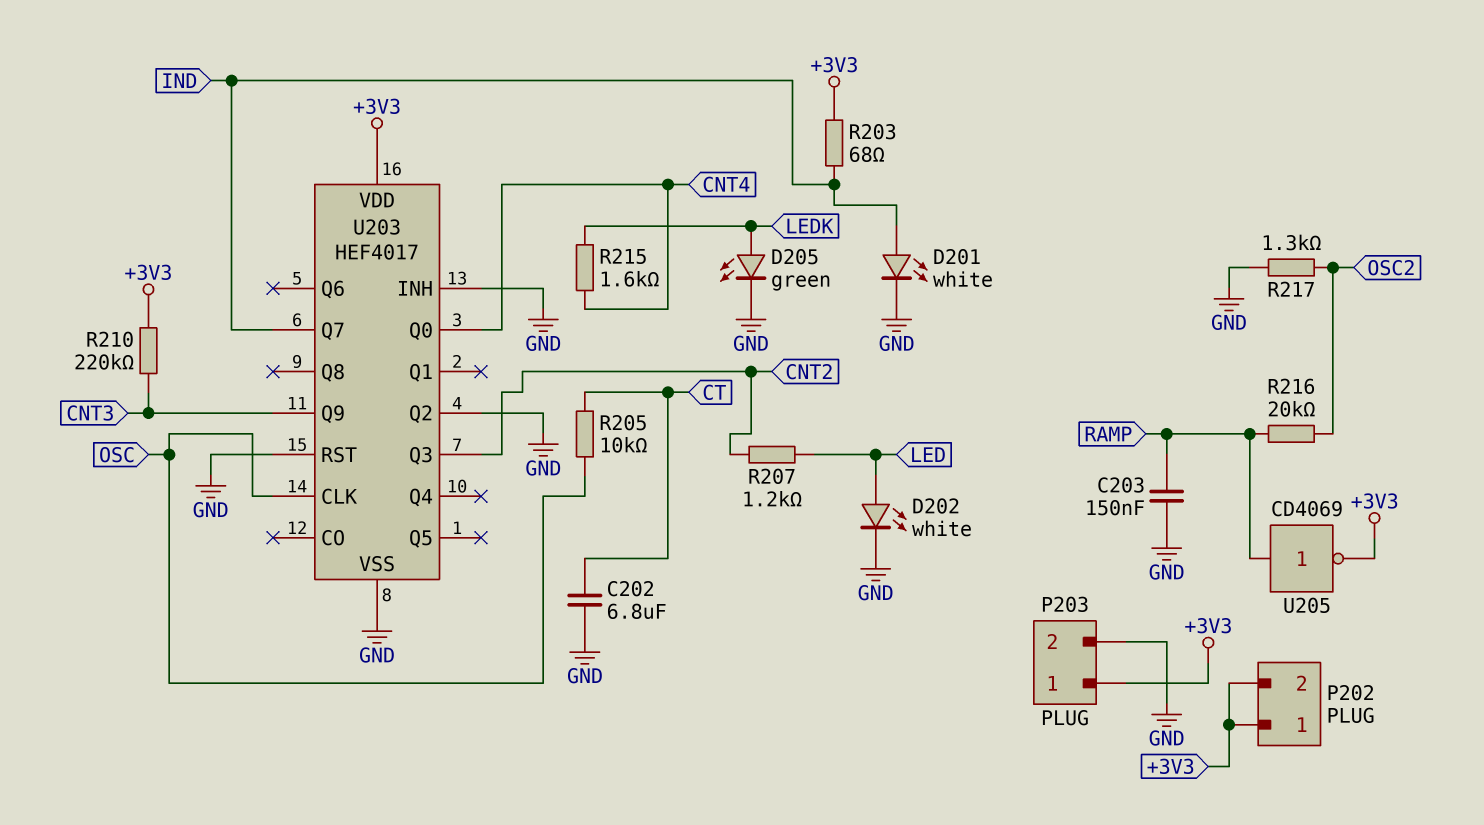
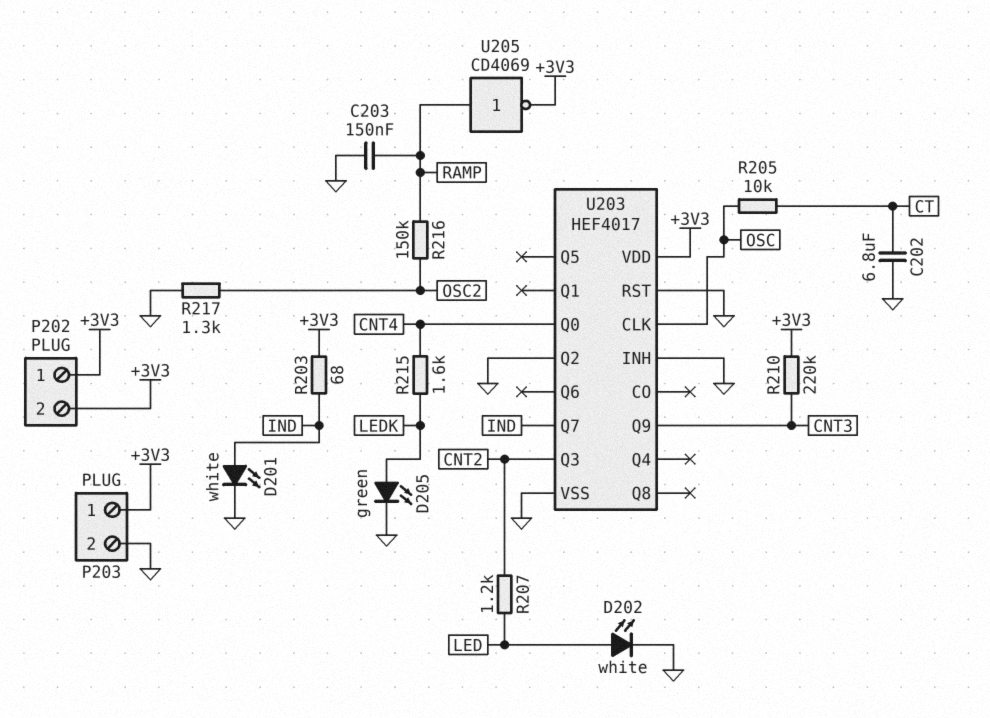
R216: 20k (OSC2, RAMP) -> 150k (OSC2, RAMP)

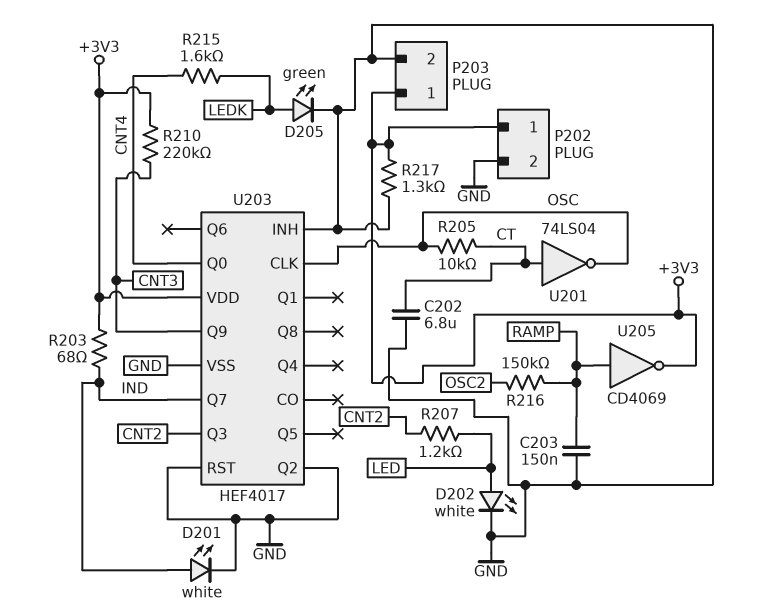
P202 pin 2: +3V3 -> GND
R217: 1.3k (GND, OSC2) -> 1.3k (+3V3, GND)
U201: none -> NOT 74LS04 (in CT, out OSC)

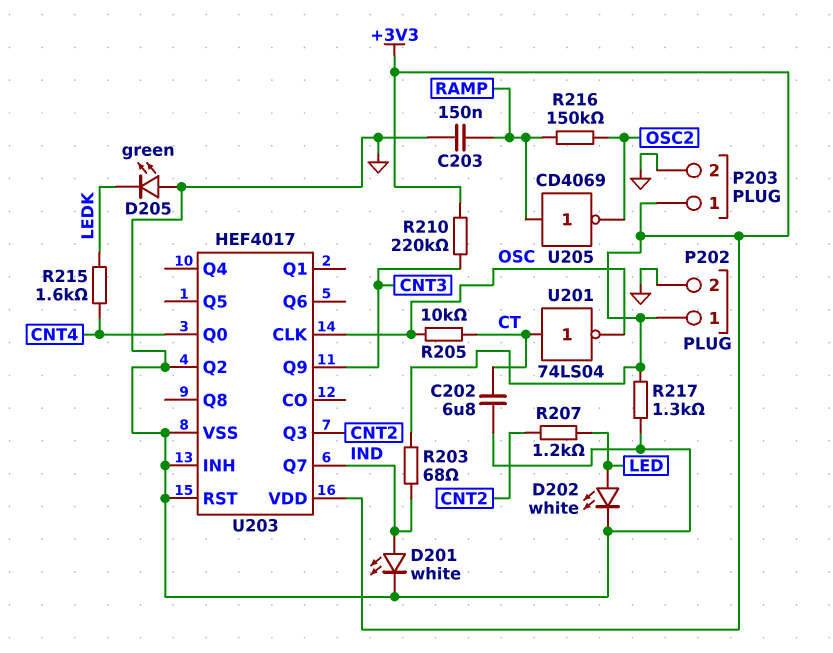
D205: LED green (A LEDK, K GND) -> LED green (A GND, K LEDK)
U205: NOT CD4069 (in RAMP, out +3V3) -> NOT CD4069 (in RAMP, out OSC2)

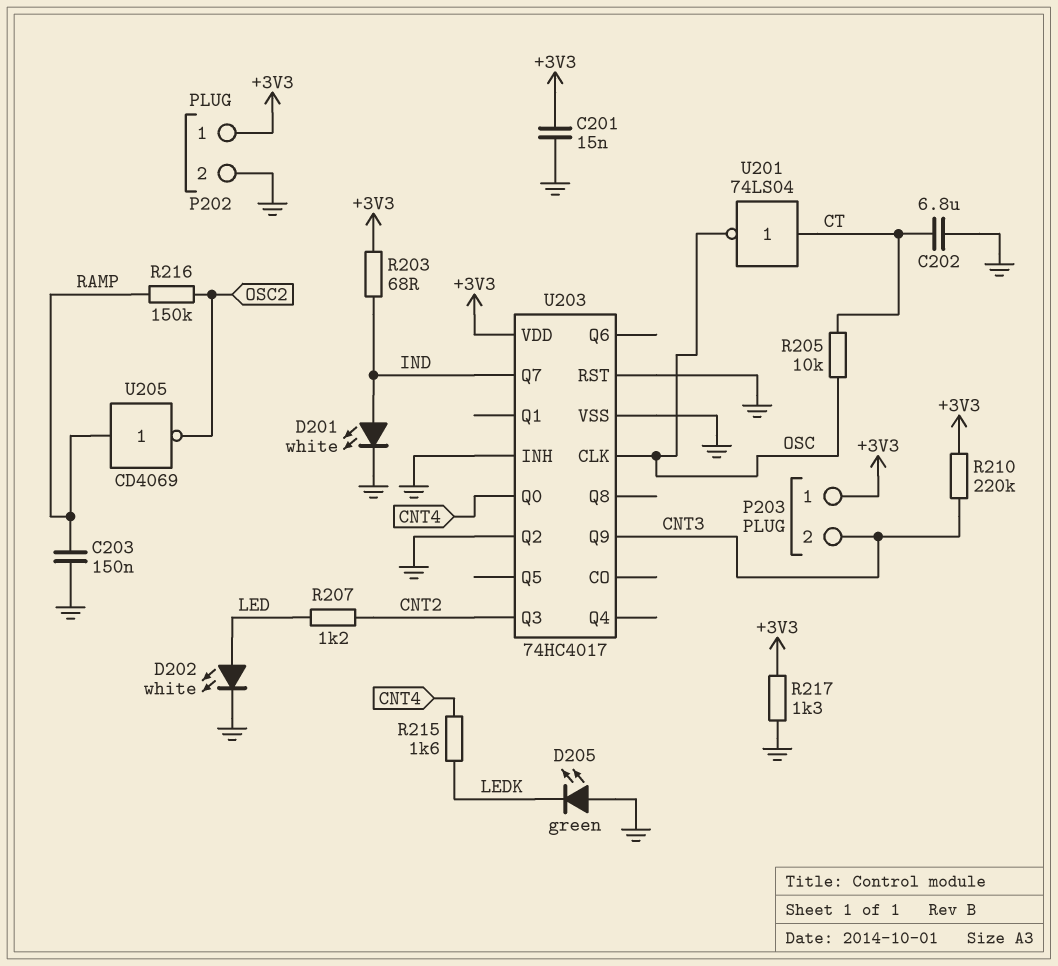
C201: none -> 15nF (+3V3, GND)
P203 pin 2: GND -> CNT3
U203: HEF4017 -> 74HC4017

